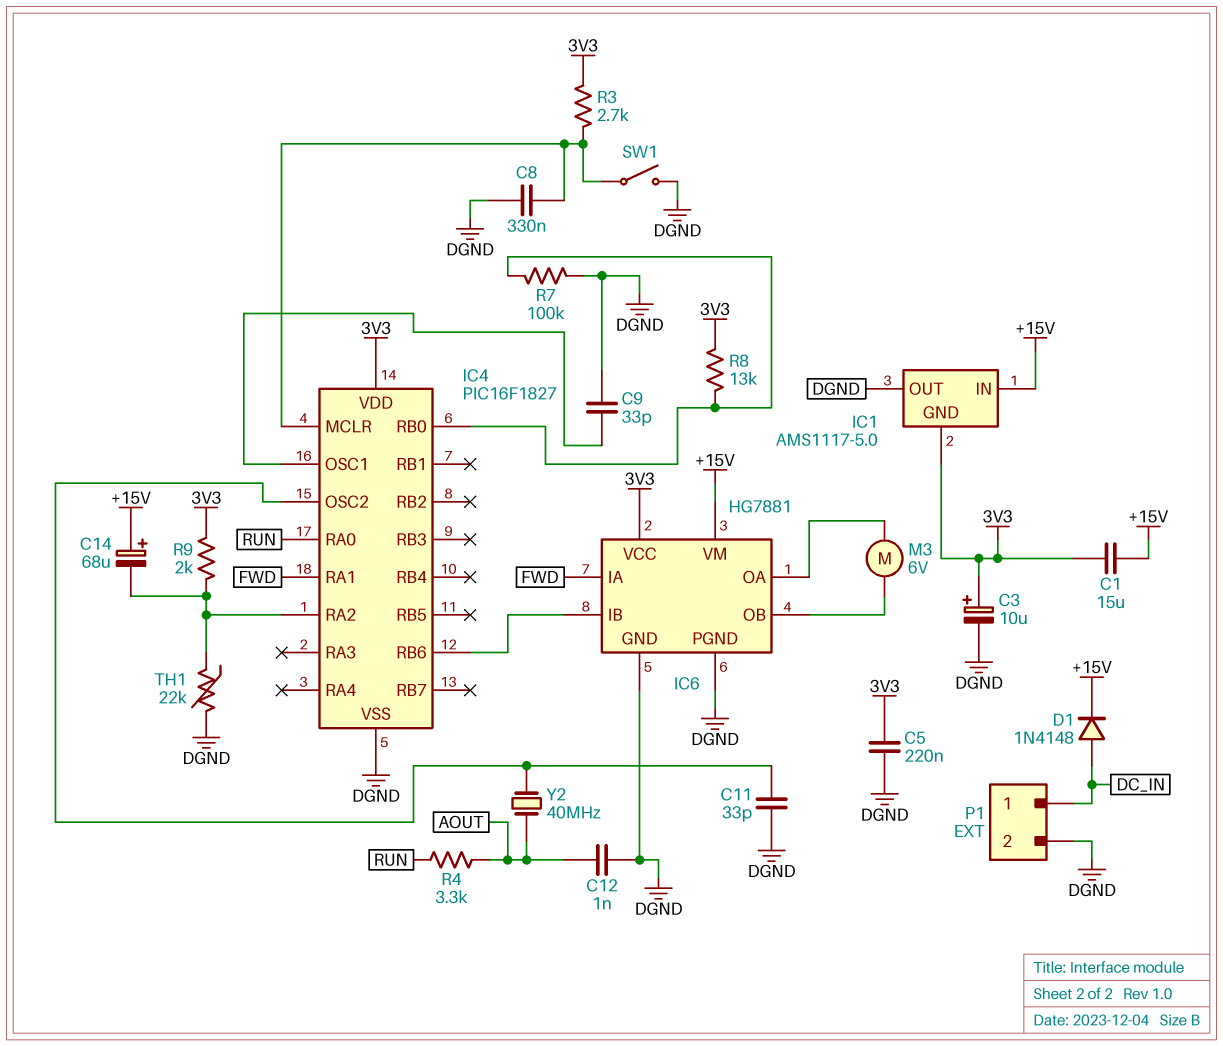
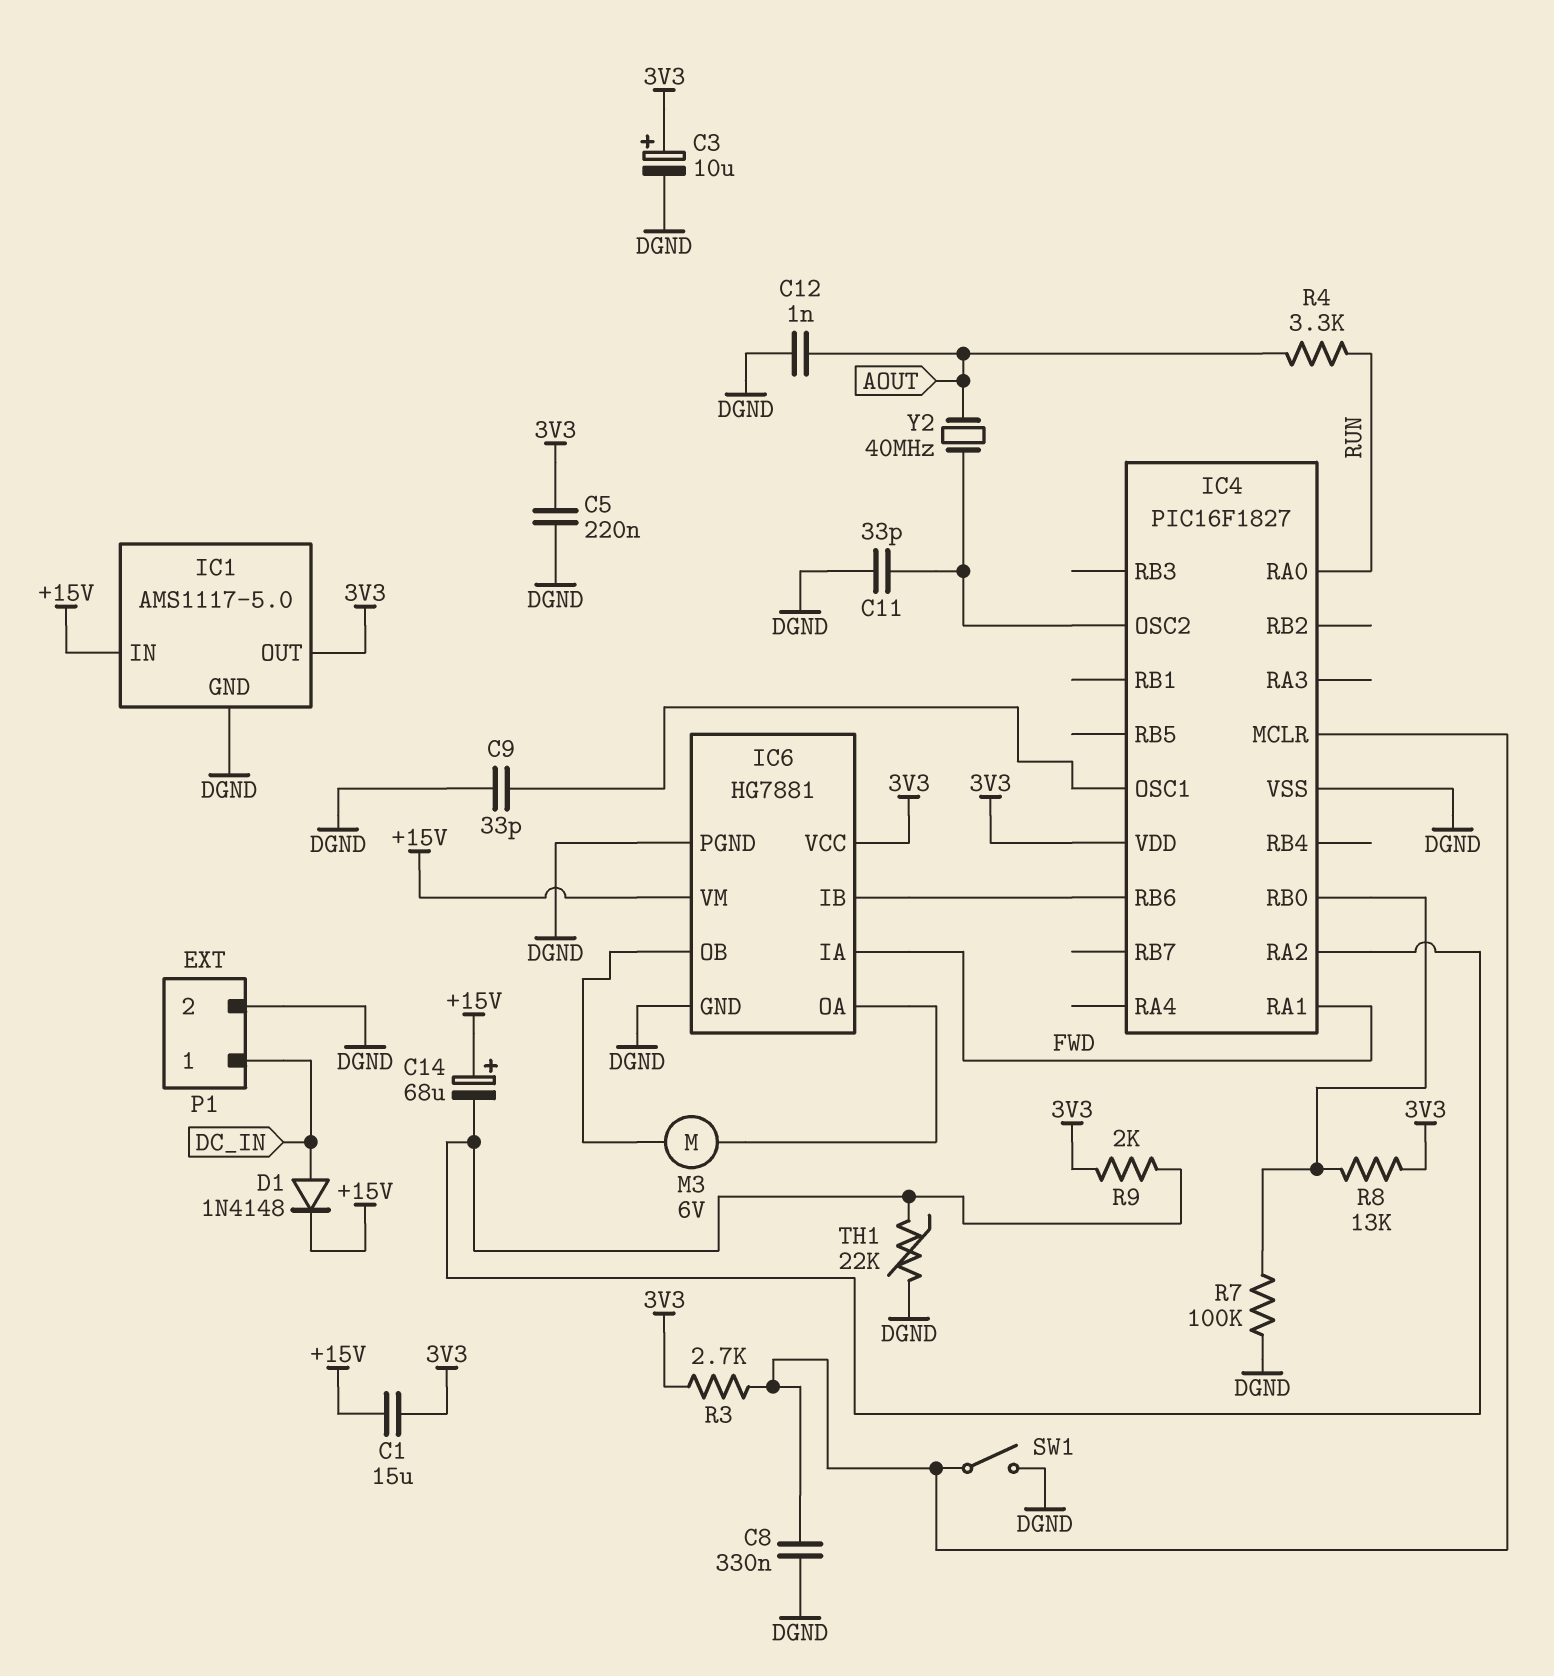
IC1 pin GND: 3V3 -> DGND
IC1 pin OUT: DGND -> 3V3

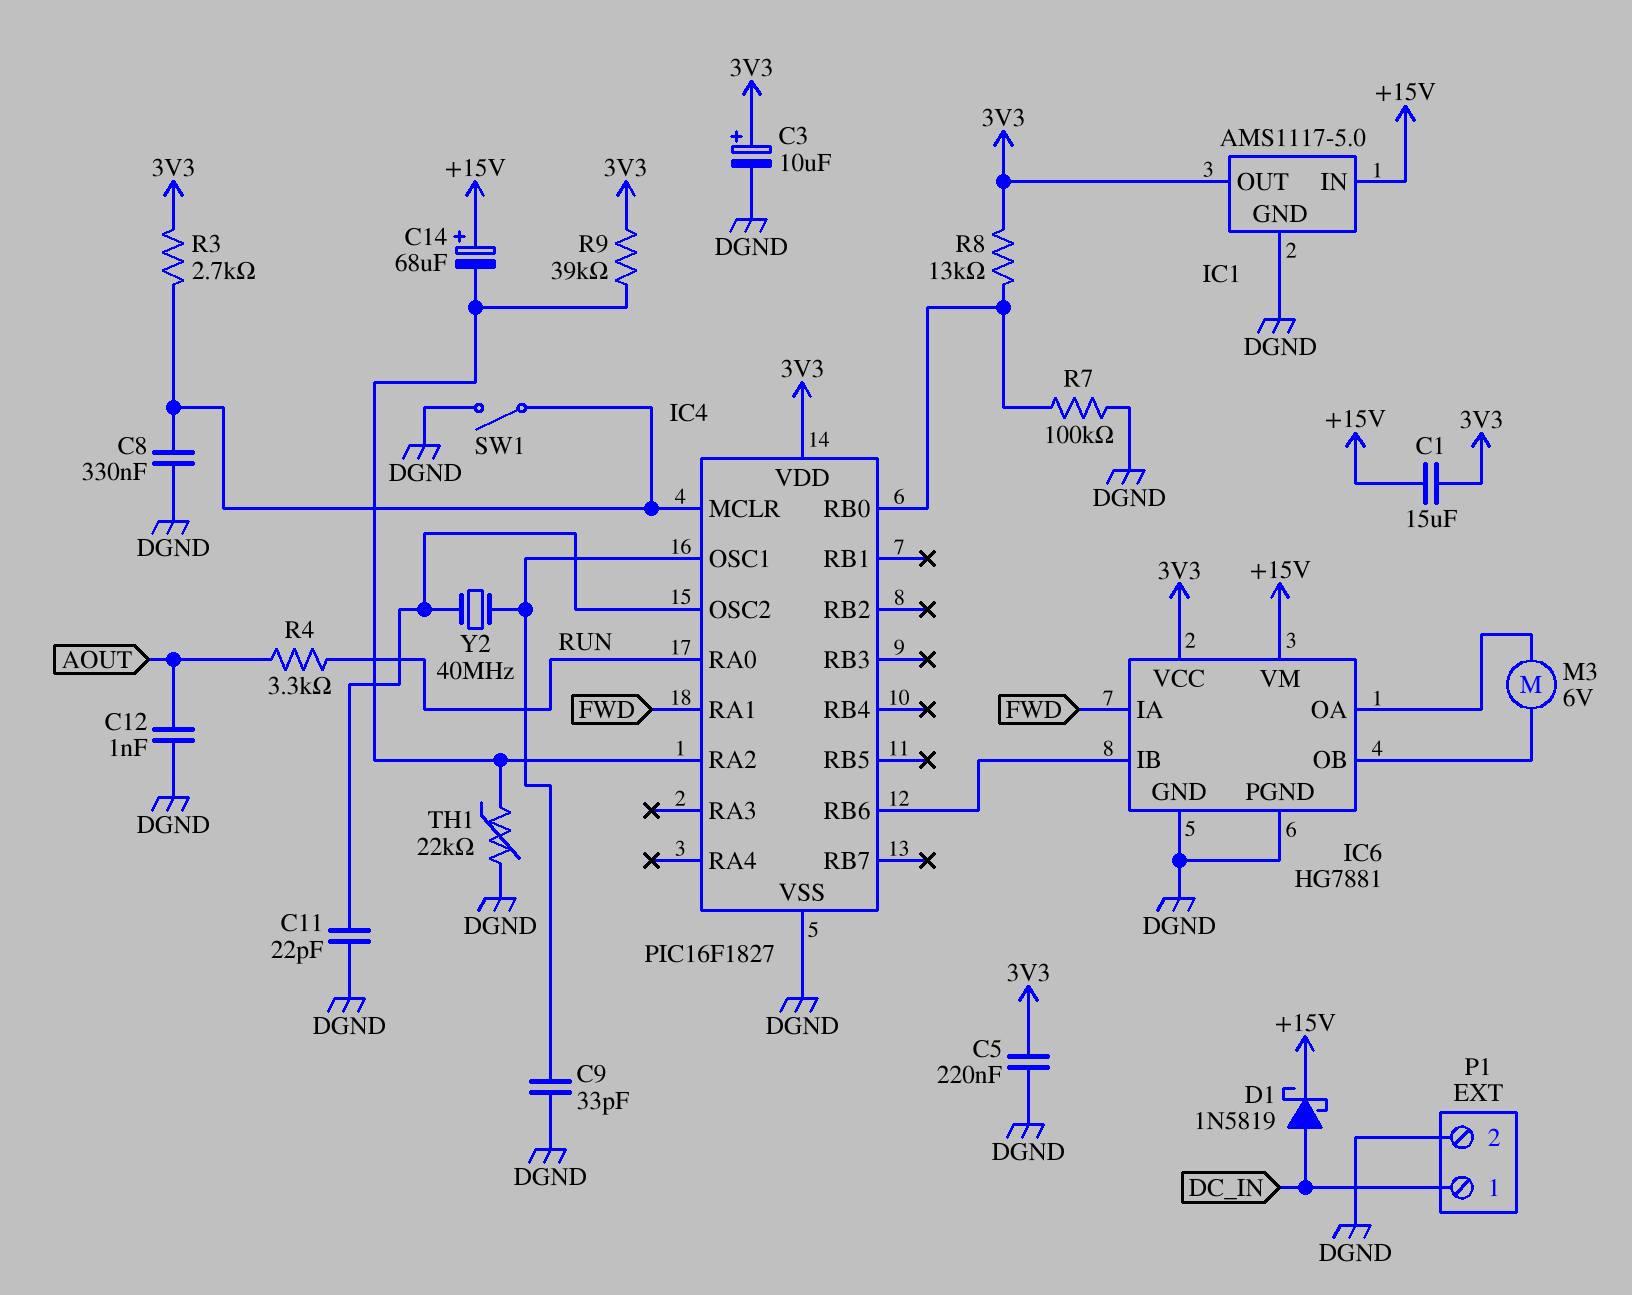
C11: 33pF (DGND, IC4/OSC2) -> 22pF (DGND, IC4/OSC2)
D1: diode 1N4148 (A DC_IN, K +15V) -> schottky 1N5819 (A DC_IN, K +15V)
R9: 2k (3V3, IC4/RA2) -> 39k (3V3, IC4/RA2)
Y2: 40MHz (AOUT, IC4/OSC2) -> 40MHz (IC4/OSC1, IC4/OSC2)

